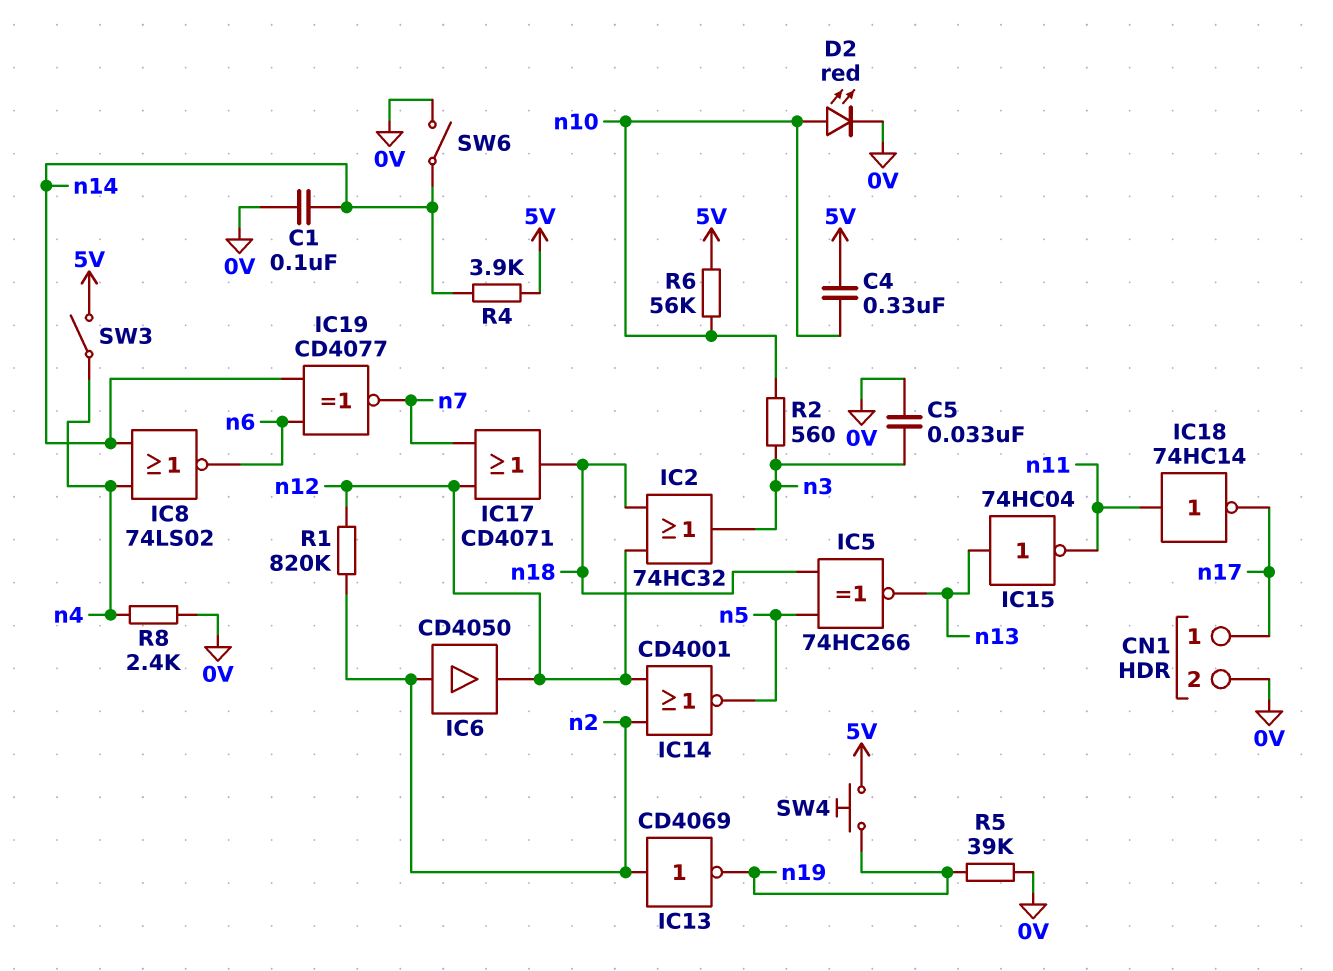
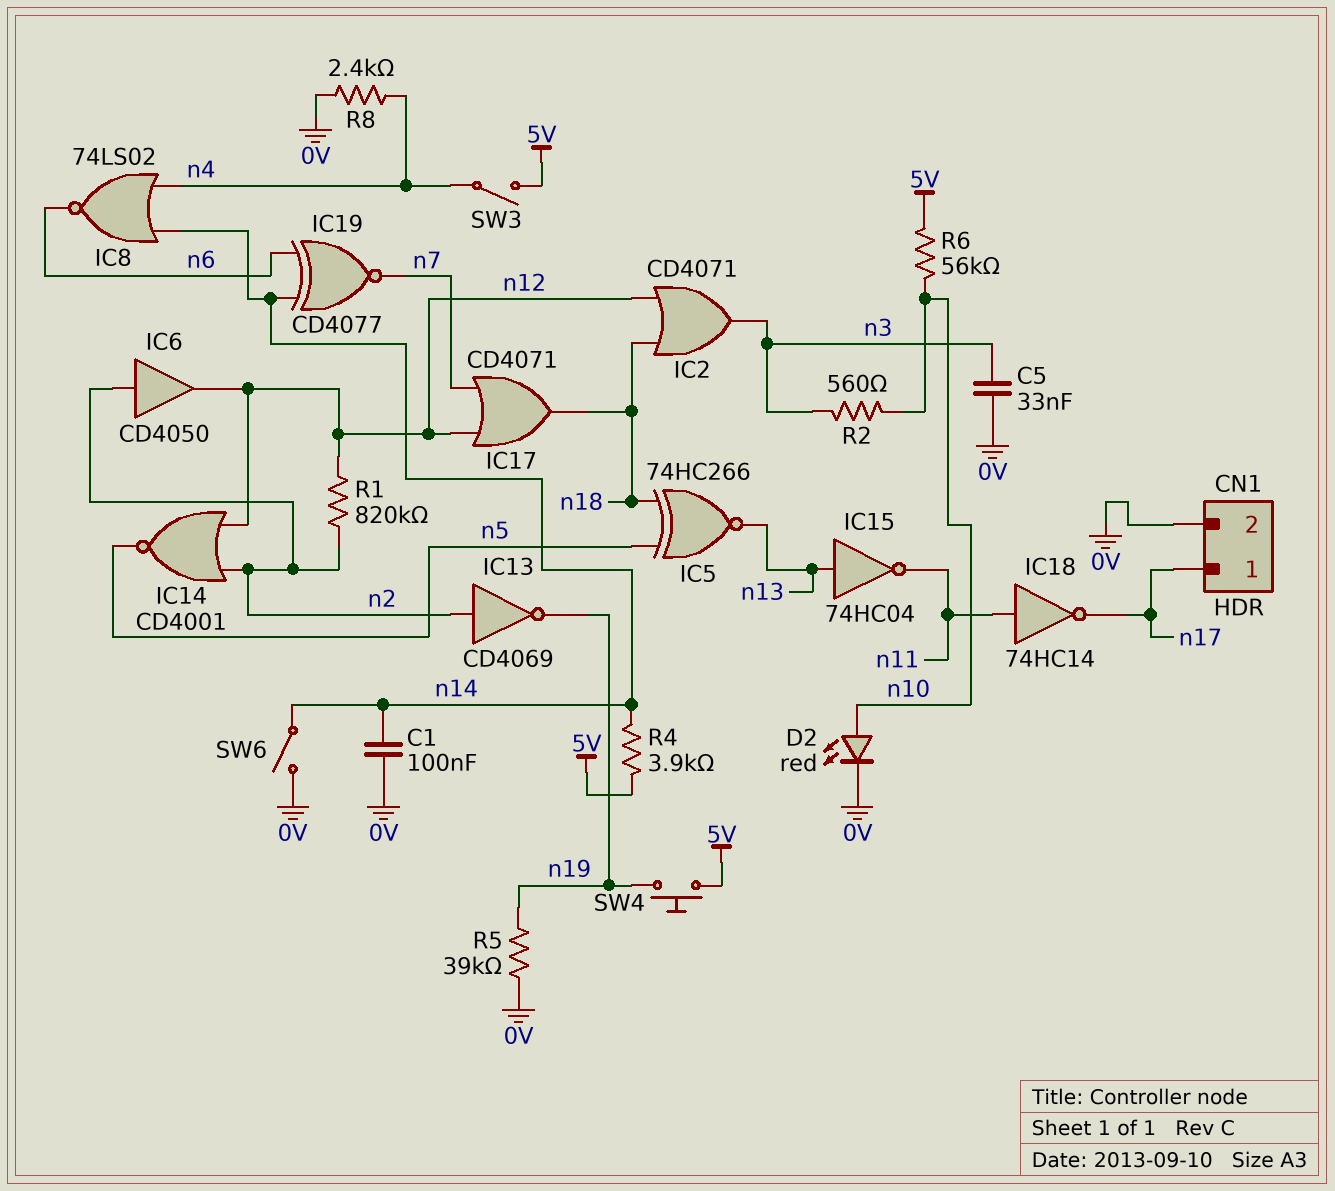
C4: 330nF (5V, n10) -> none
IC2: OR 74HC32 (in n12, in n18, out n3) -> OR CD4071 (in n12, in n18, out n3)

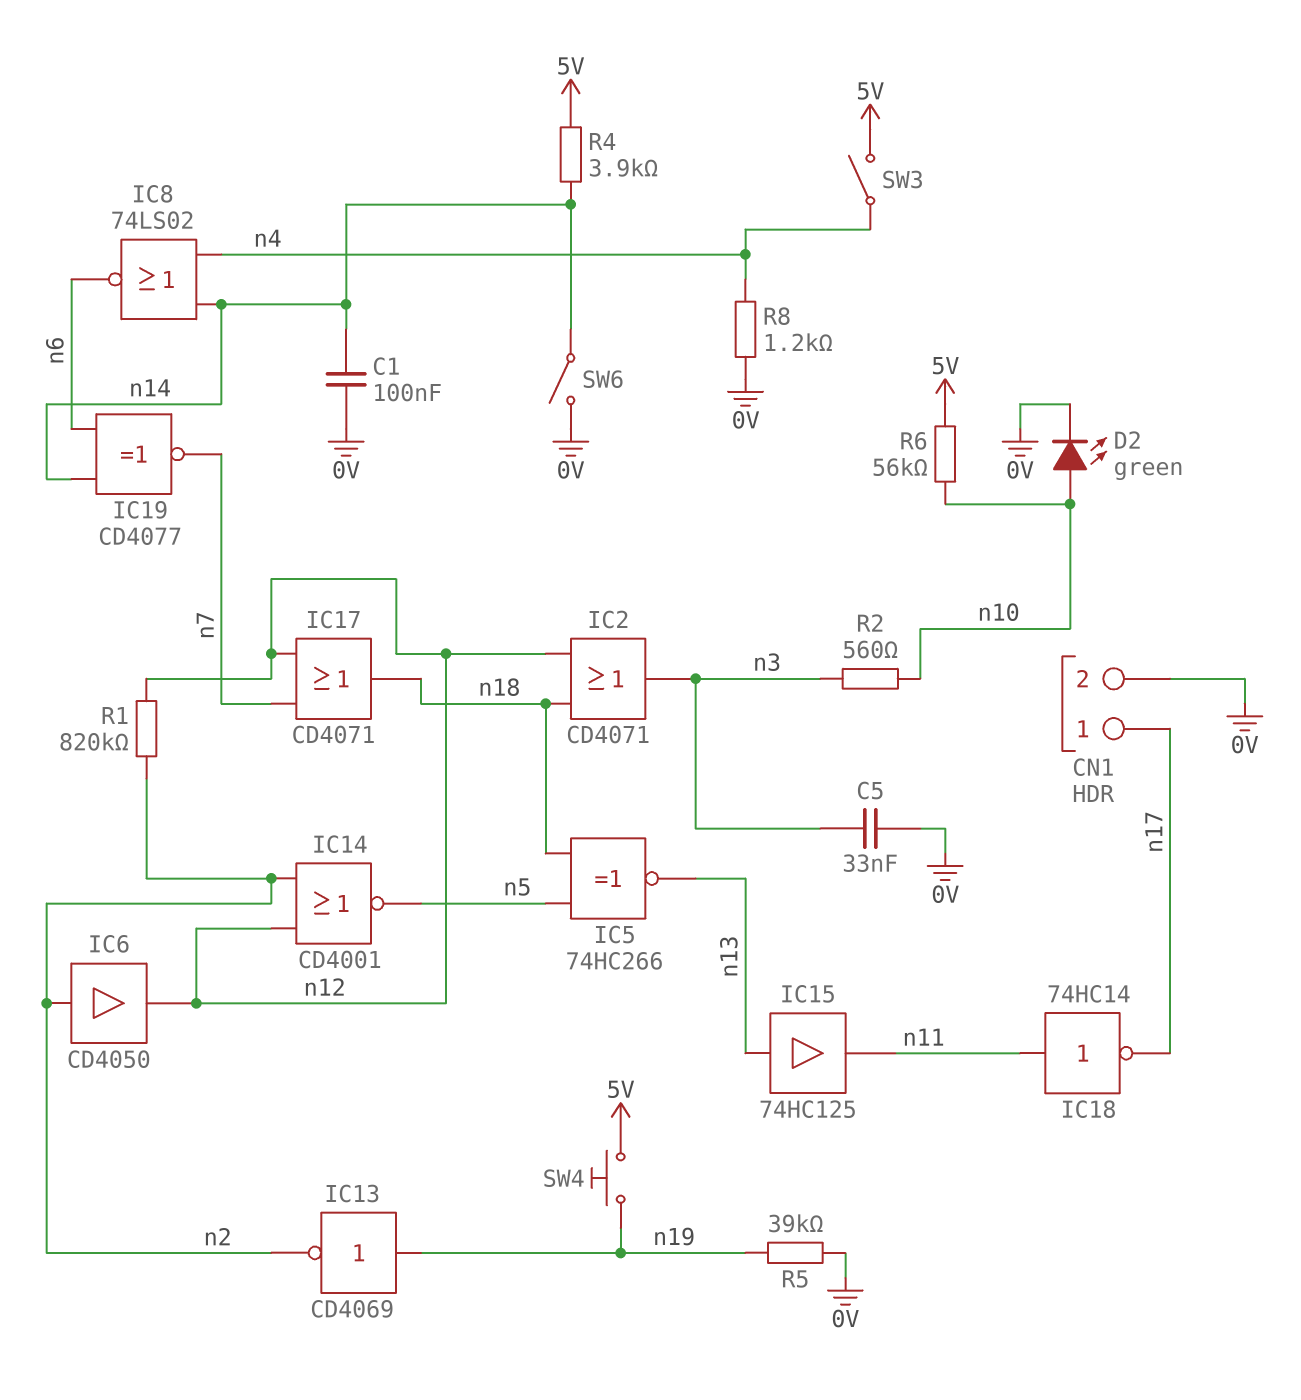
D2: LED red (A n10, K 0V) -> LED green (A n10, K 0V)
IC13: NOT CD4069 (in n2, out n19) -> NOT CD4069 (in n19, out n2)
IC15: NOT 74HC04 (in n13, out n11) -> buffer 74HC125 (in n13, out n11)
R8: 2.4k (0V, n4) -> 1.2k (0V, n4)

